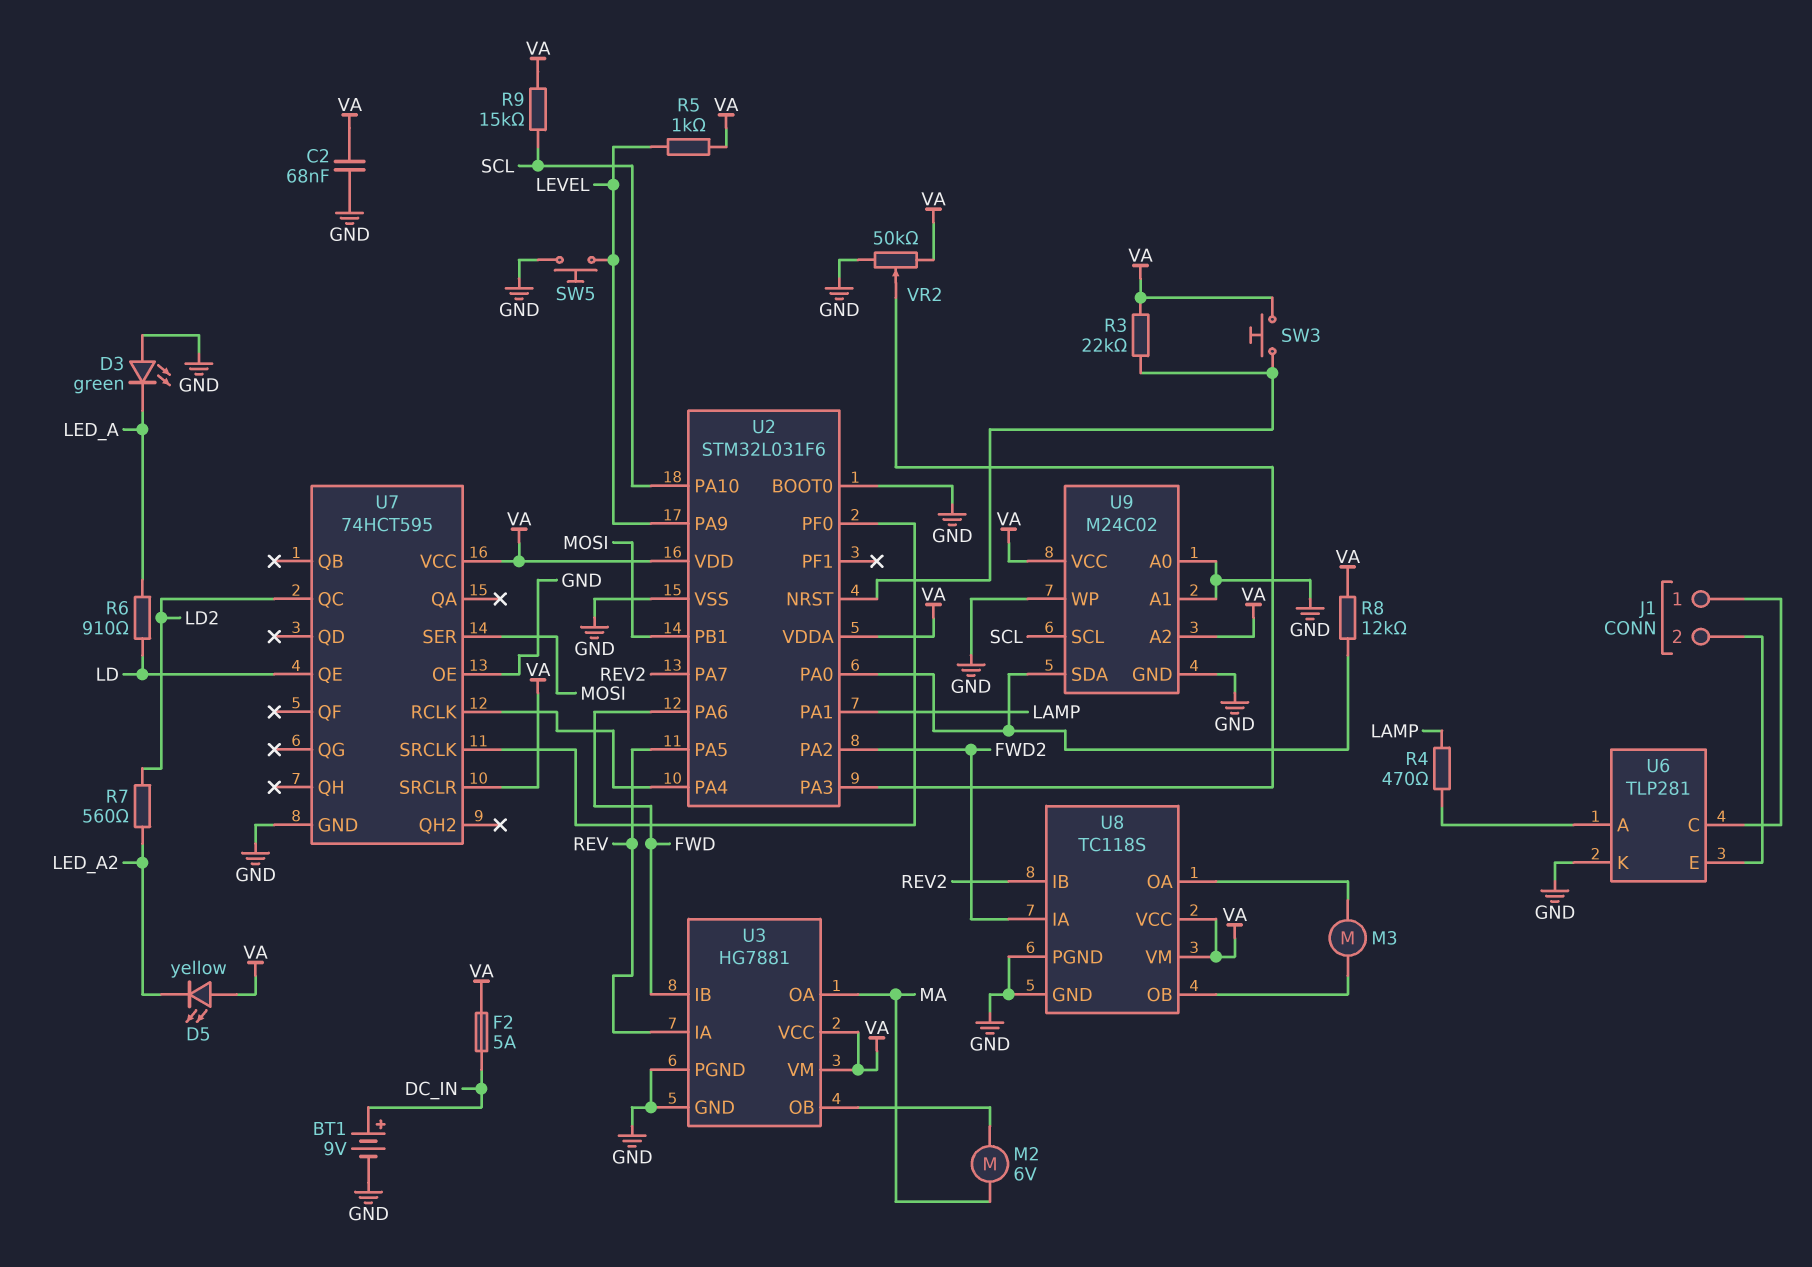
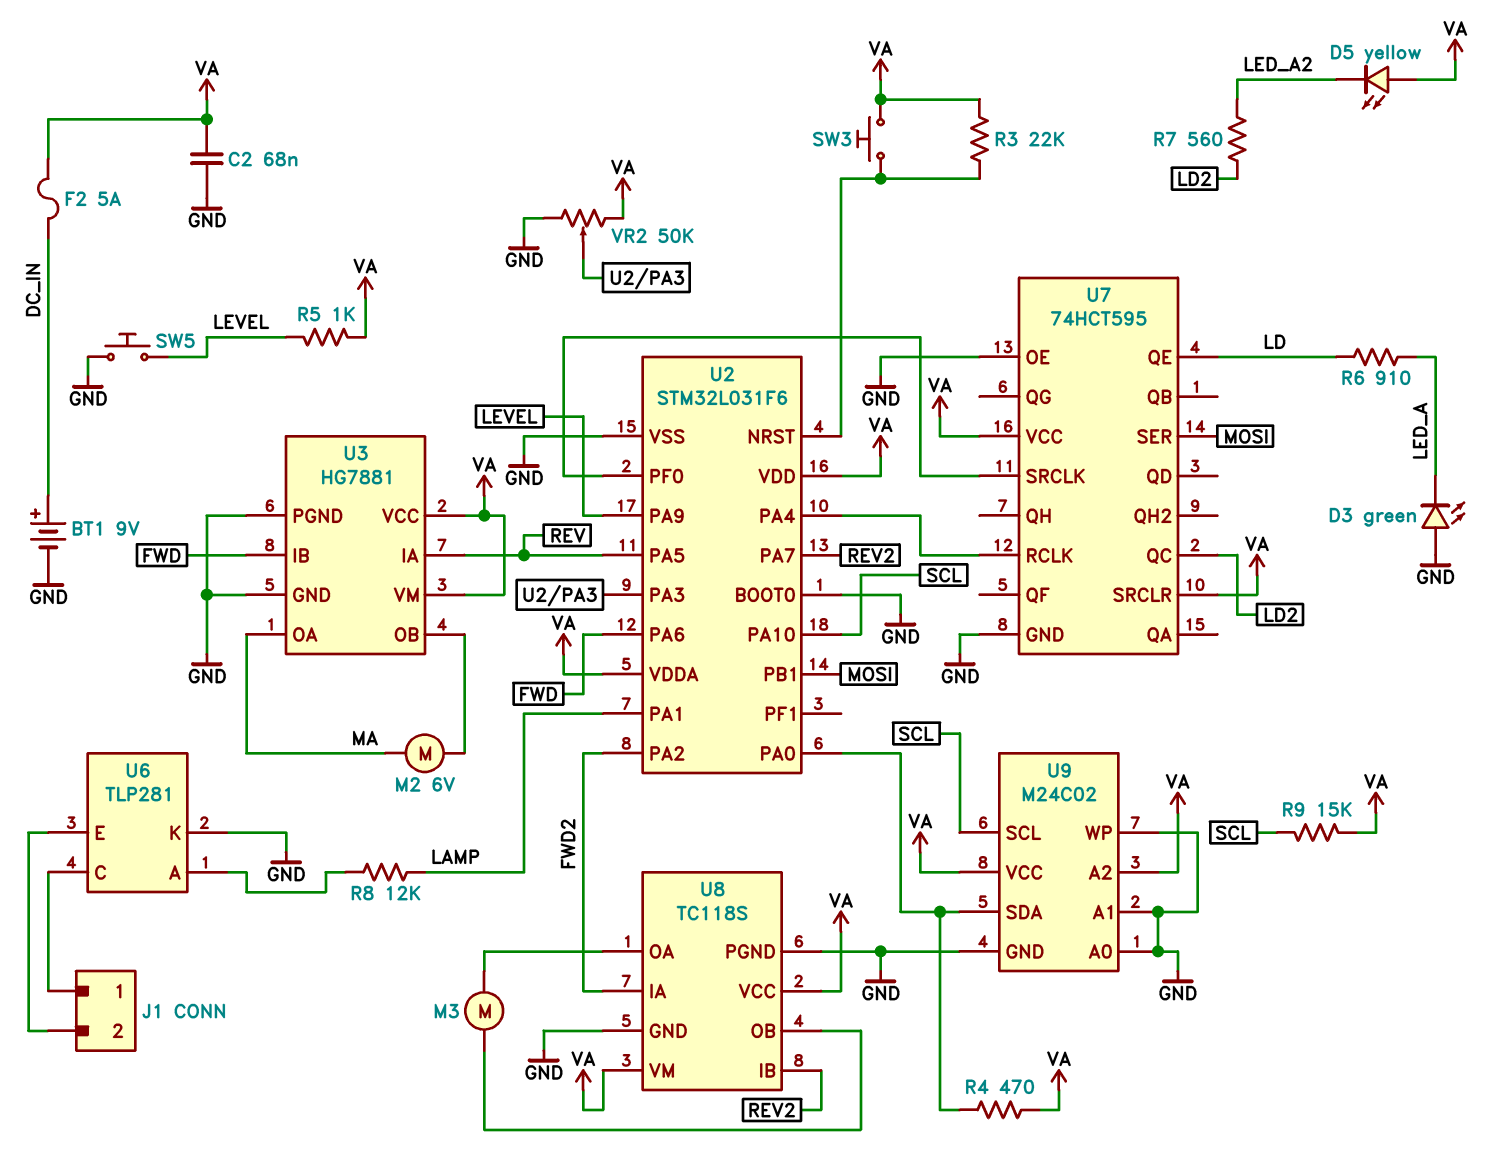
R4: 470 (LAMP, U6/A) -> 470 (U2/PA0, VA)
R8: 12k (U2/PA0, VA) -> 12k (LAMP, U6/A)

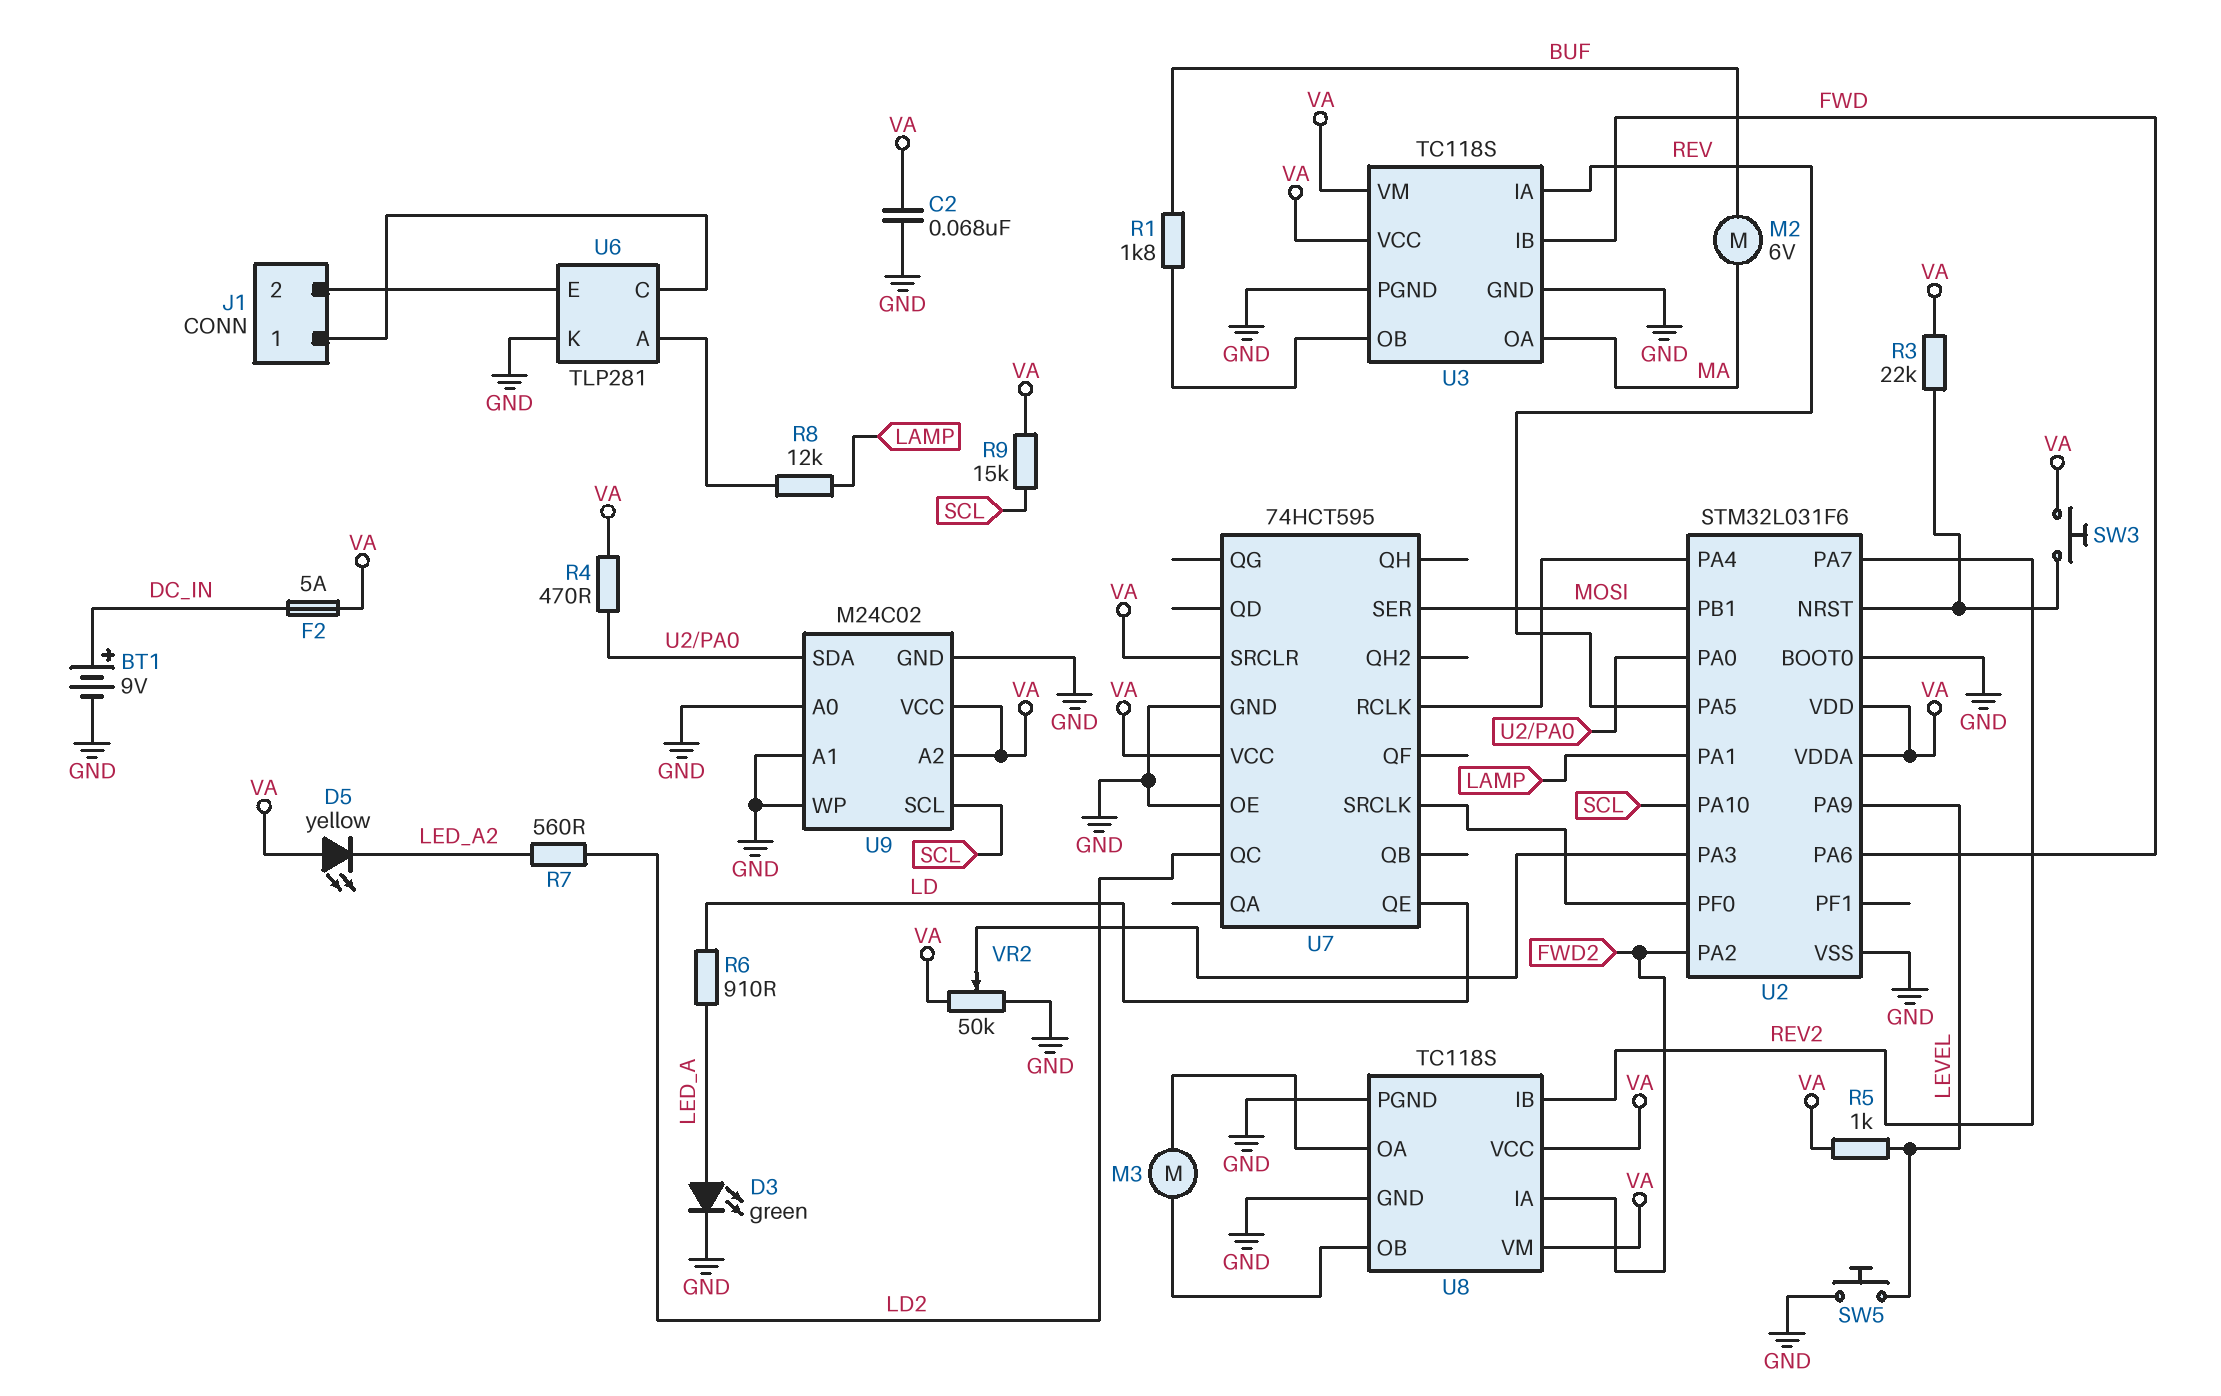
D3: LED green (A GND, K LED_A) -> LED green (A LED_A, K GND)
M2: motor 6V (MA, U3/OB) -> motor 6V (BUF, MA)
R1: none -> 1.8k (BUF, U3/OB)
U3: HG7881 -> TC118S

